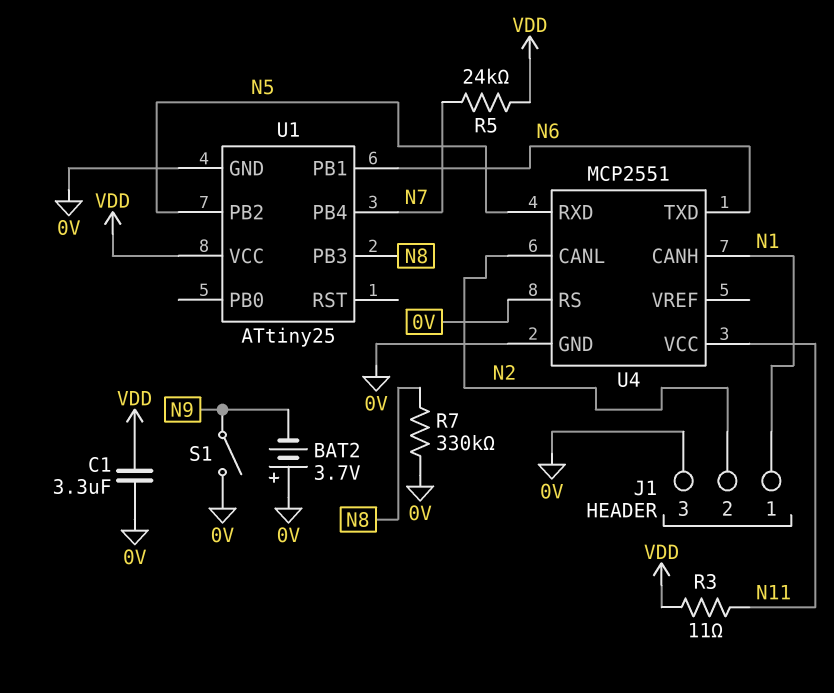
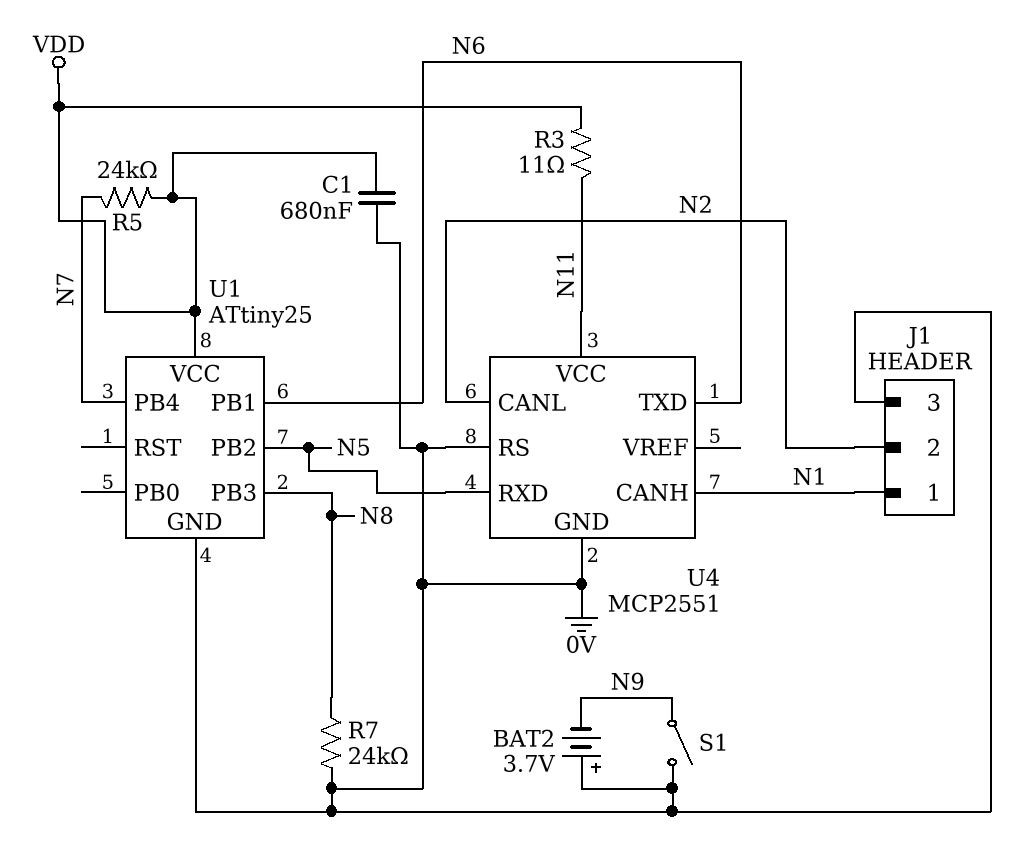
C1: 3.3uF (0V, VDD) -> 680nF (0V, VDD)
R7: 330k (0V, N8) -> 24k (0V, N8)

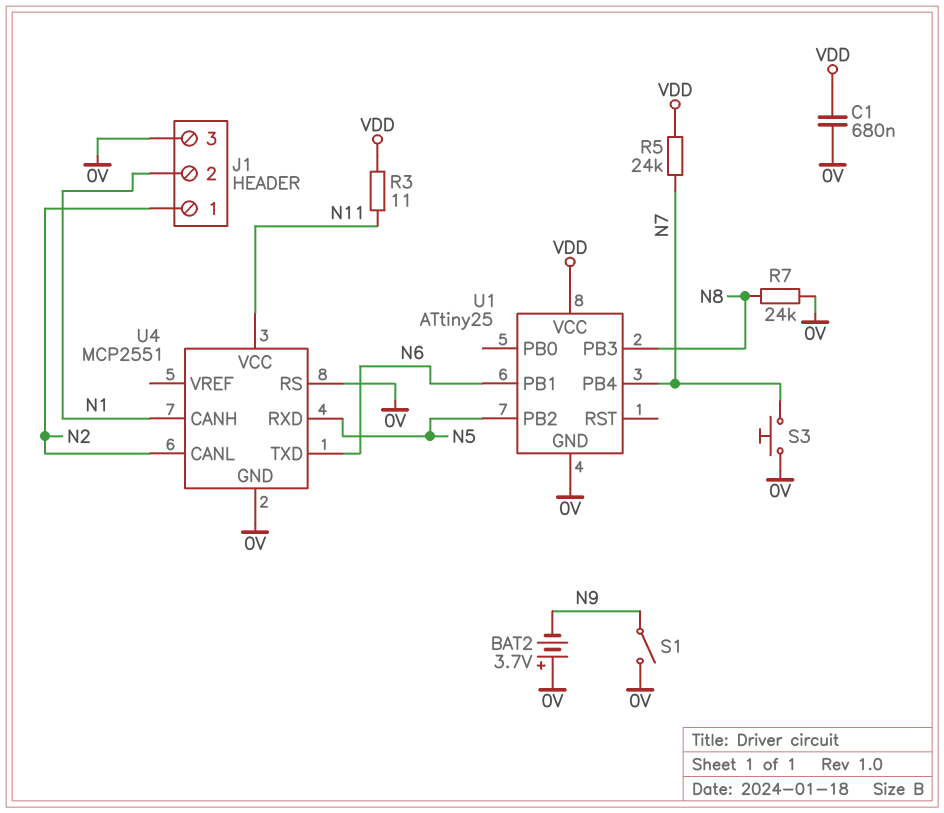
J1 pin 1: N1 -> N2
J1 pin 2: N2 -> N1
S3: none -> button (0V, N7)

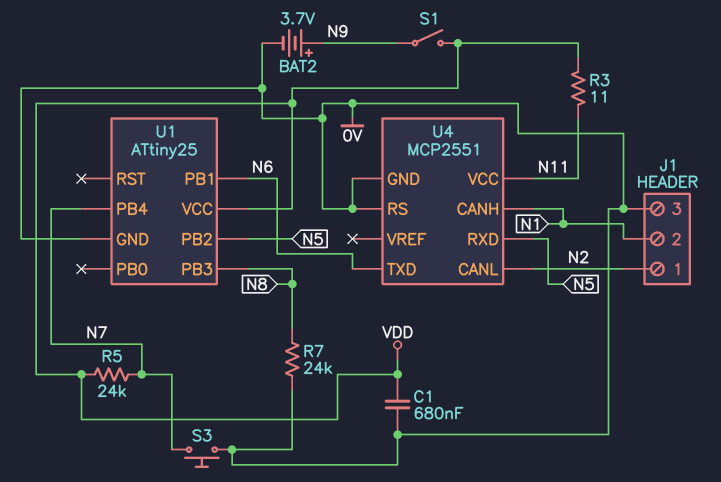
BAT2: 3.7V (plus 0V, minus N9) -> 3.7V (plus N9, minus 0V)
S1: switch (0V, N9) -> switch (N9, VDD)

